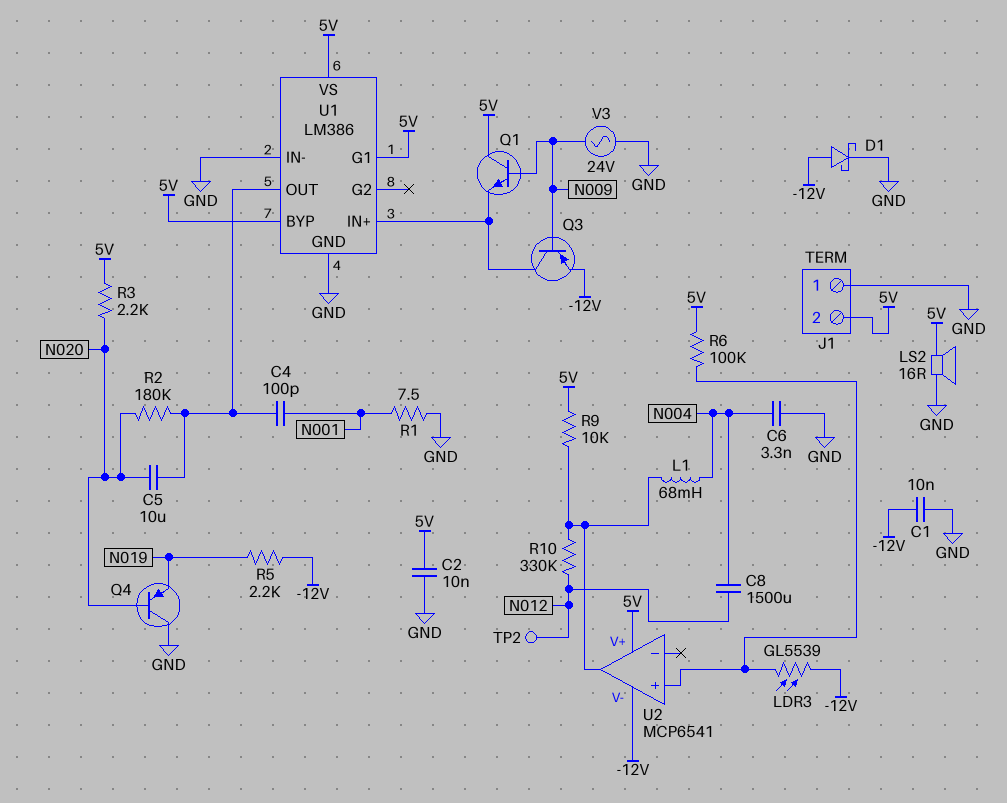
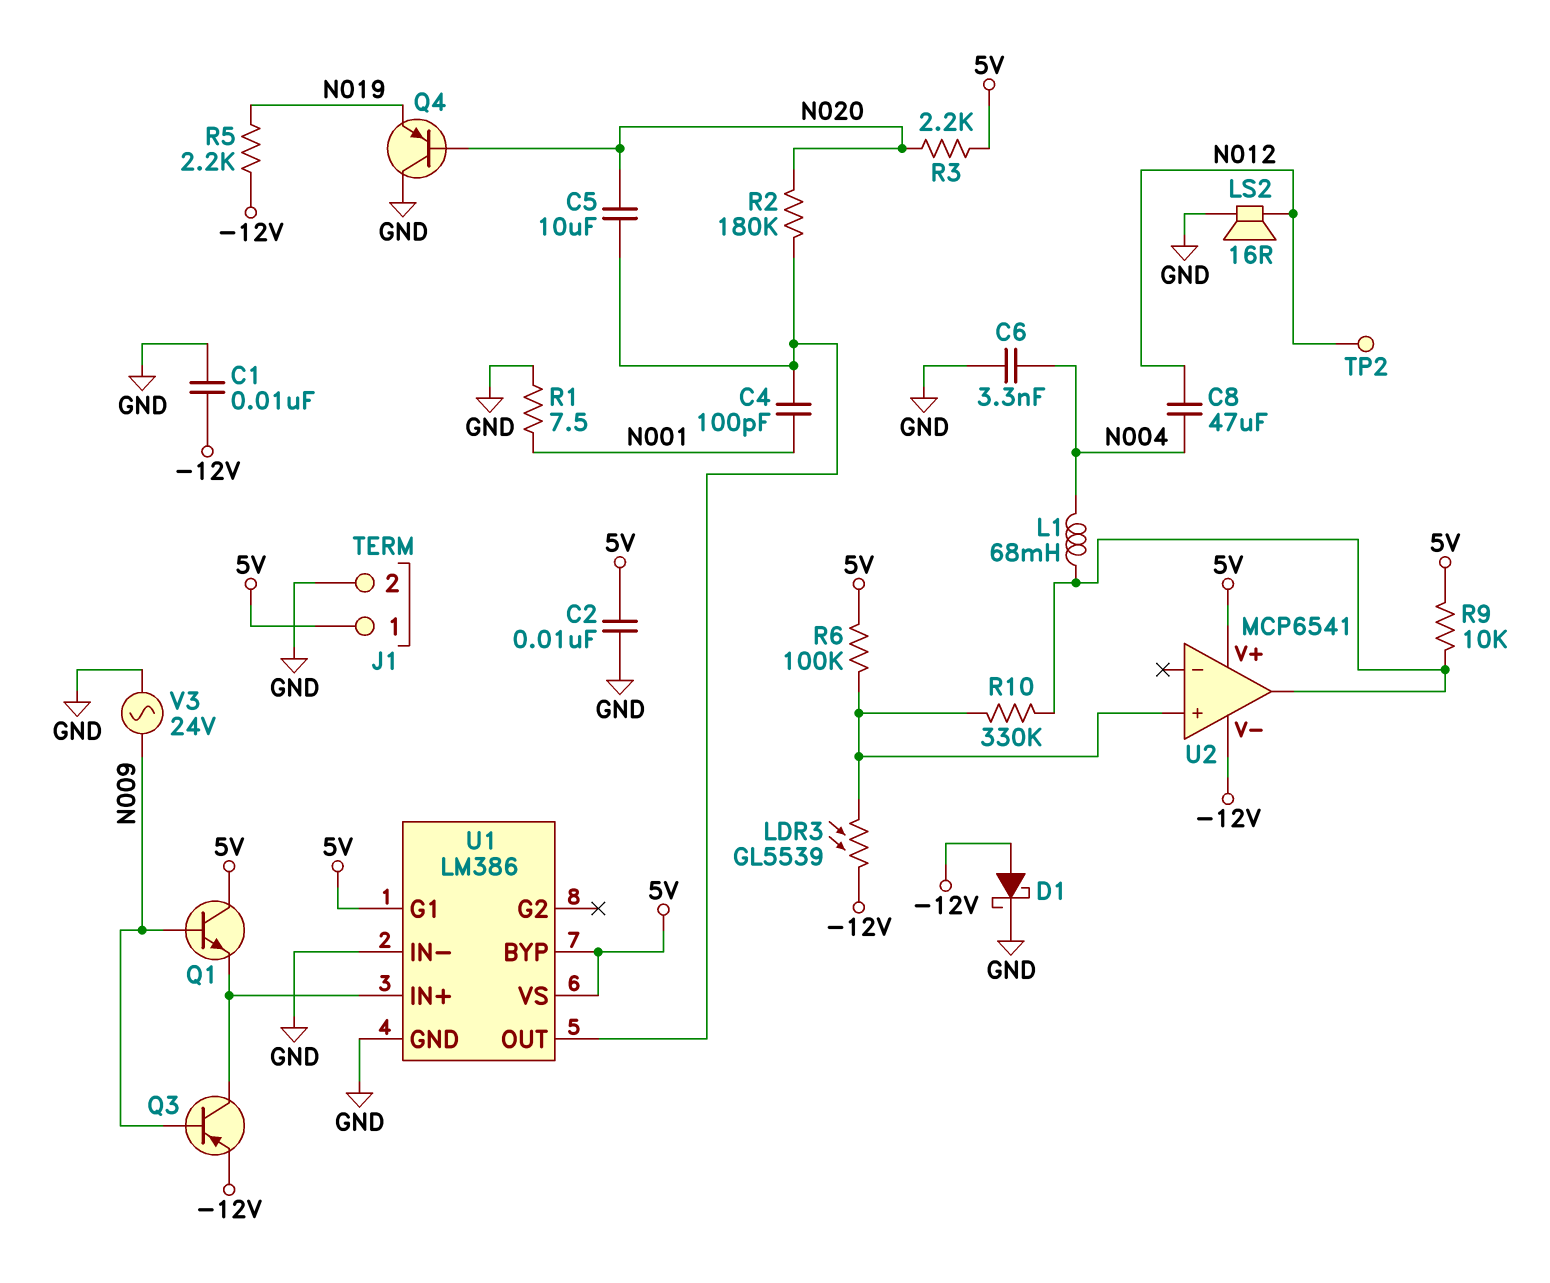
C8: 1500uF (N004, N012) -> 47uF (N004, N012)
J1 pin 1: GND -> 5V
J1 pin 2: 5V -> GND
LS2: speaker 16R (5V, GND) -> speaker 16R (GND, N012)
R10: 330k (N012, U2/out) -> 330k (U2/in+, U2/out)

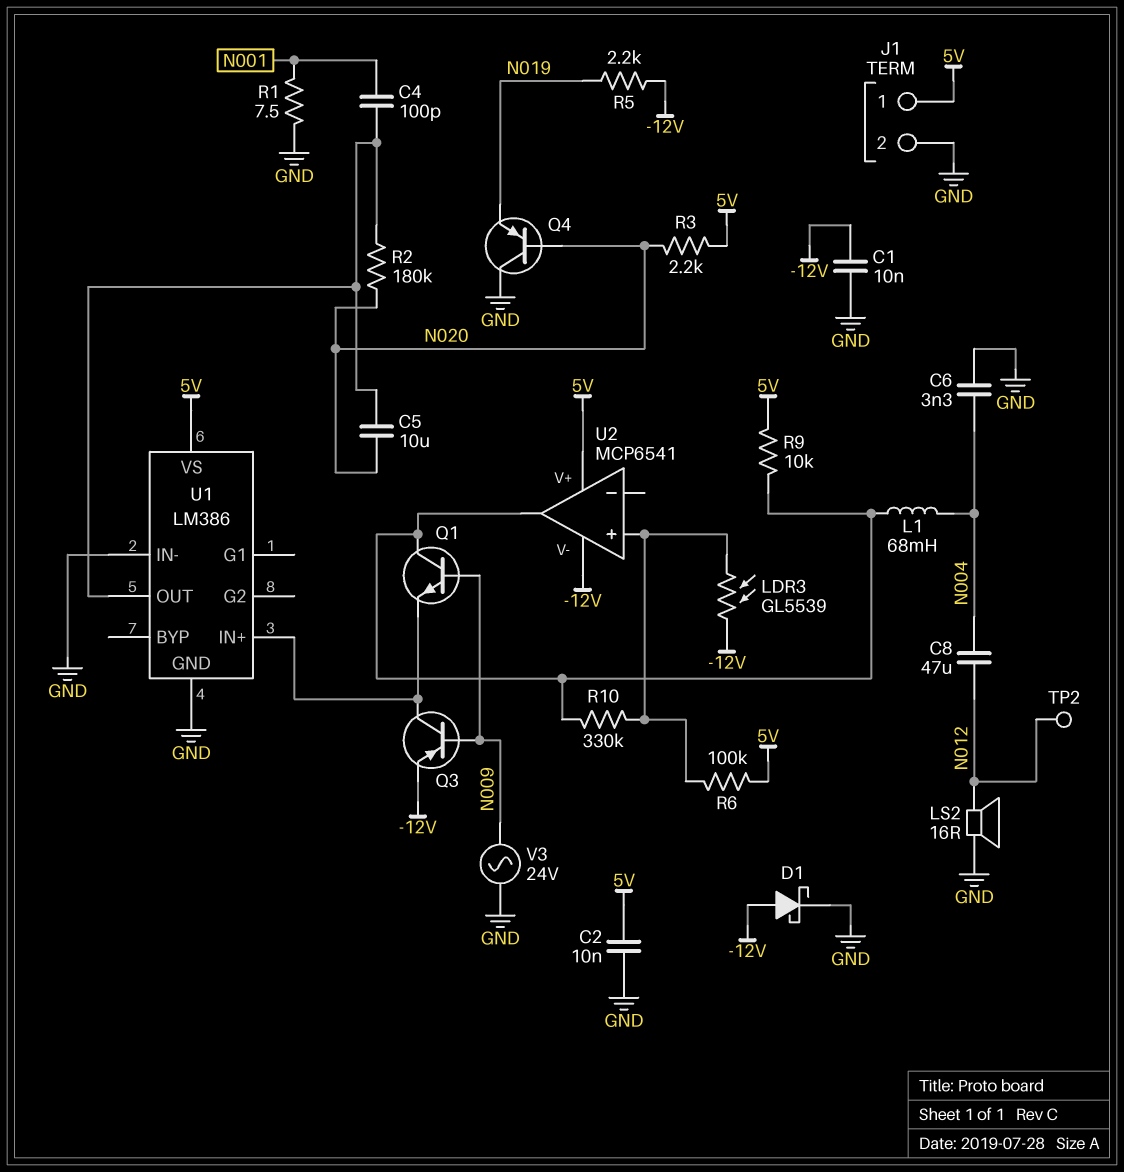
Q1: NPN (B N009, C 5V, E U1/IN+) -> NPN (B N009, C U2/out, E U1/IN+)
U1 pin BYP: 5V -> none
U1 pin G1: 5V -> none

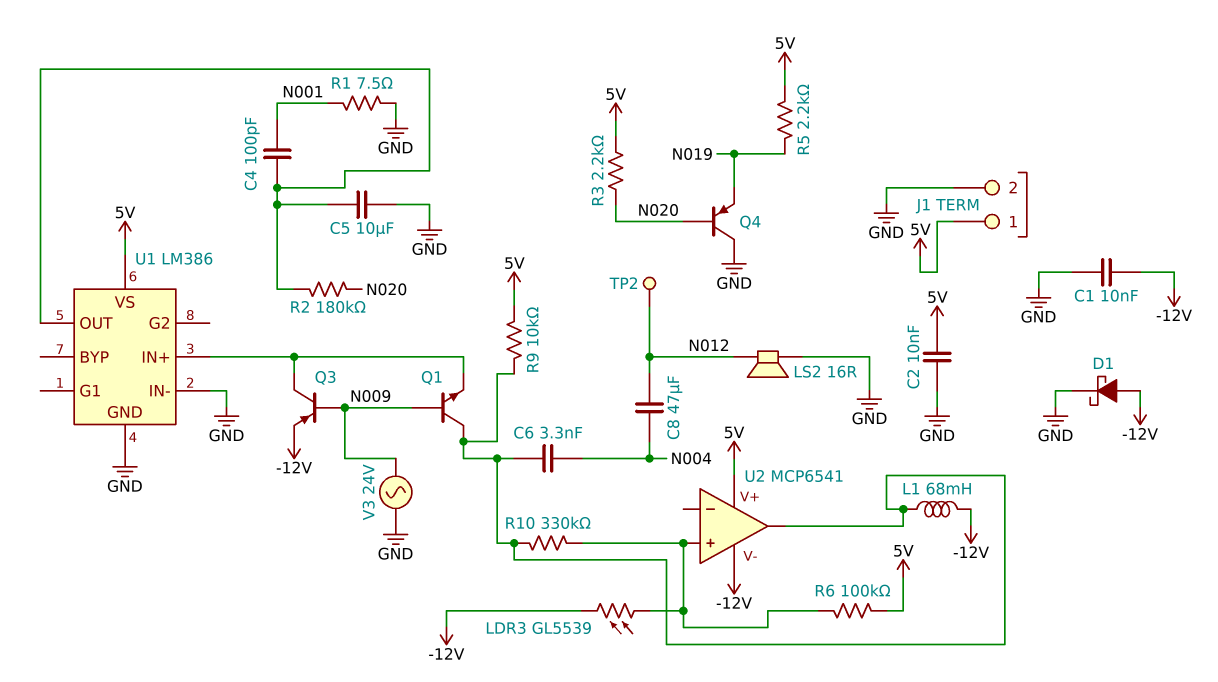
C5: 10uF (N020, U1/OUT) -> 10uF (GND, U1/OUT)
C6: 3.3nF (GND, N004) -> 3.3nF (N004, U2/out)
L1: 68mH (N004, U2/out) -> 68mH (-12V, U2/out)
R5: 2.2k (-12V, N019) -> 2.2k (5V, N019)

